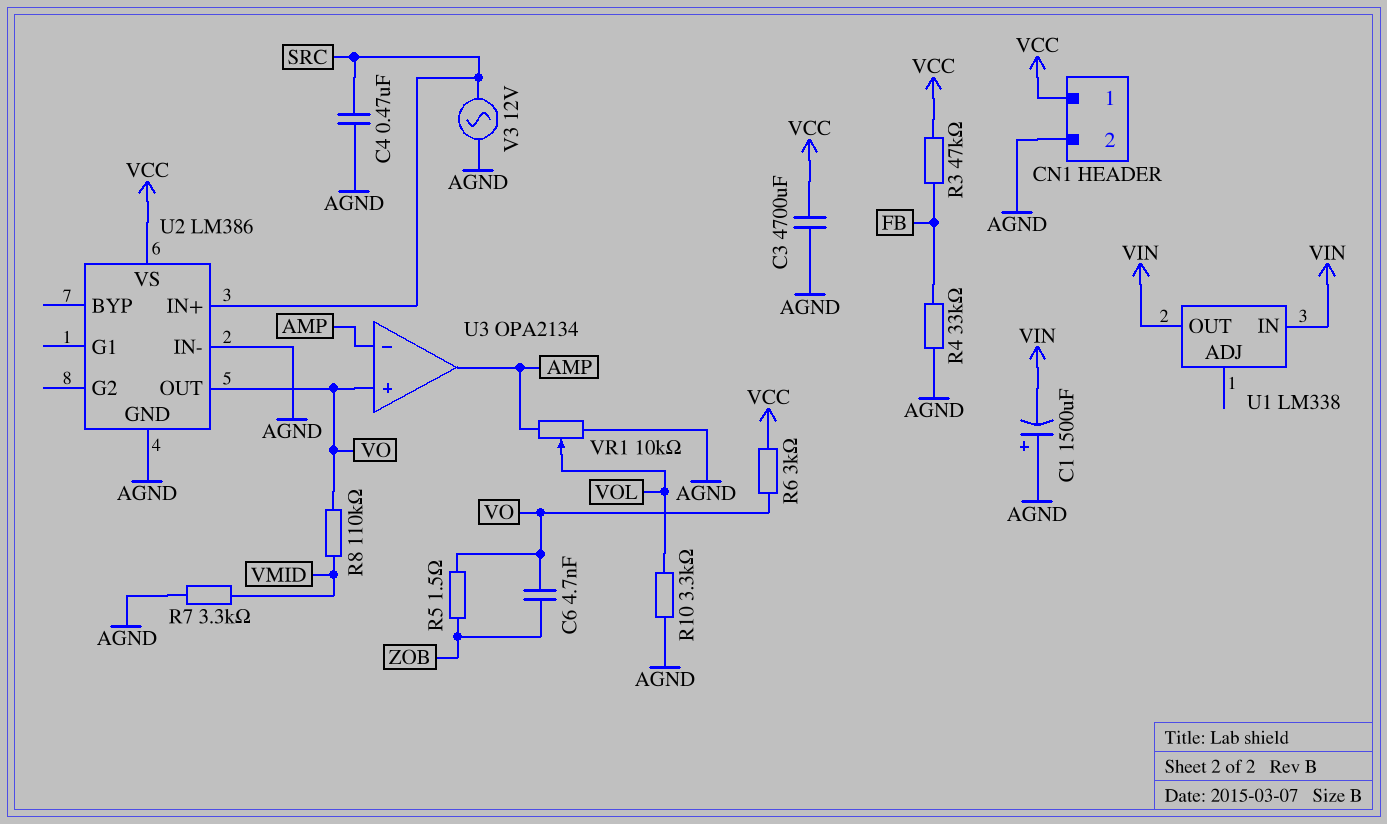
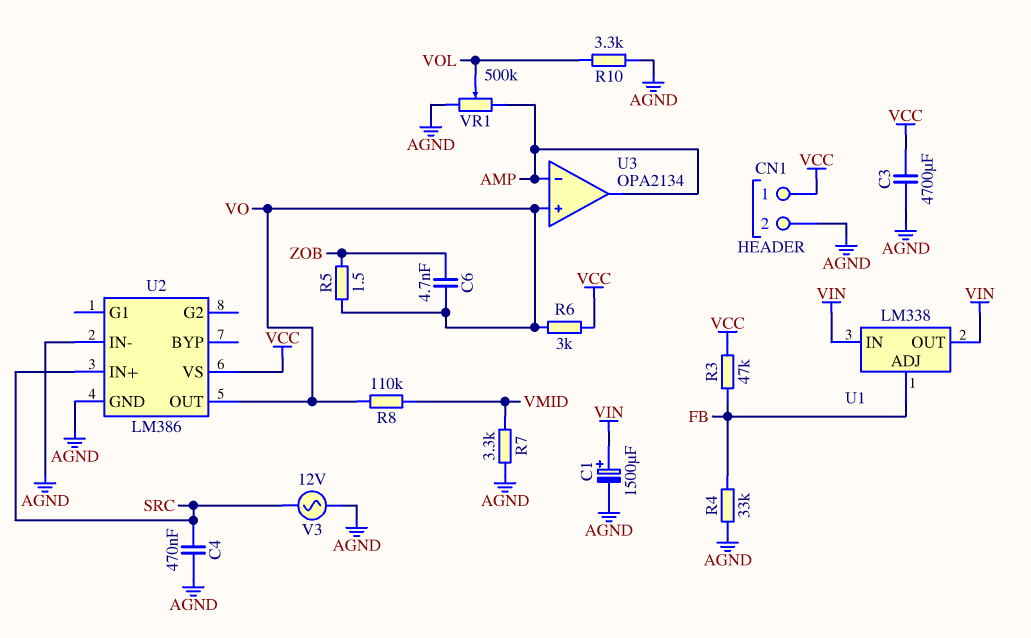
C1: 1500uF (plus AGND, minus VIN) -> 1500uF (plus VIN, minus AGND)
U1 pin ADJ: none -> FB
VR1: 10k (AGND, AMP, wiper VOL) -> 500k (AGND, AMP, wiper VOL)

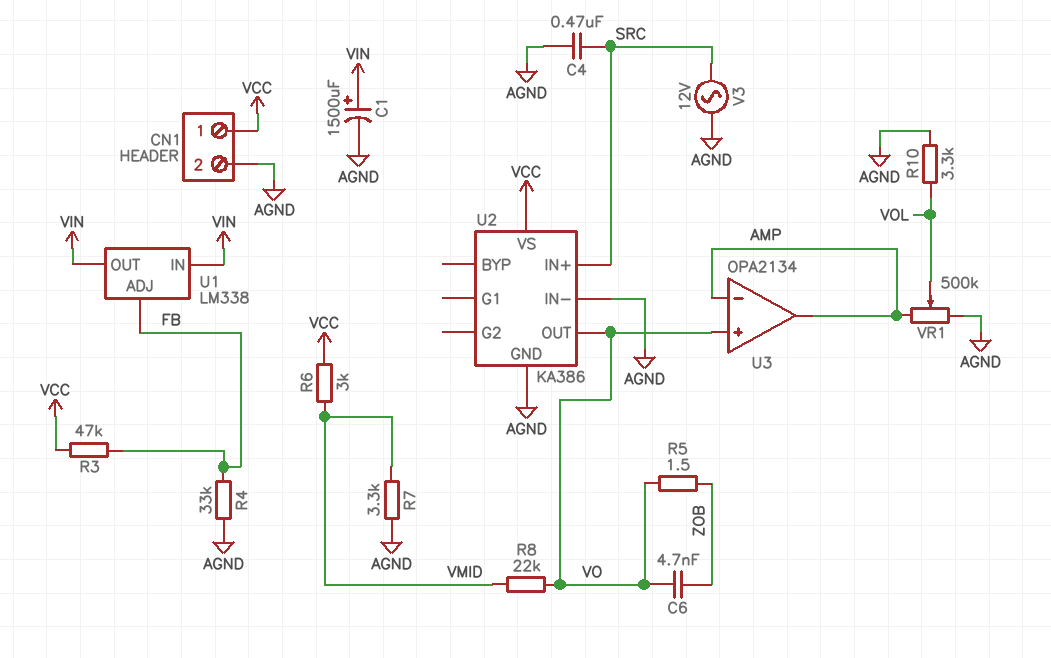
C3: 4700uF (AGND, VCC) -> none
R6: 3k (VCC, VO) -> 3k (VCC, VMID)
R8: 110k (VMID, VO) -> 22k (VMID, VO)
U2: LM386 -> KA386

